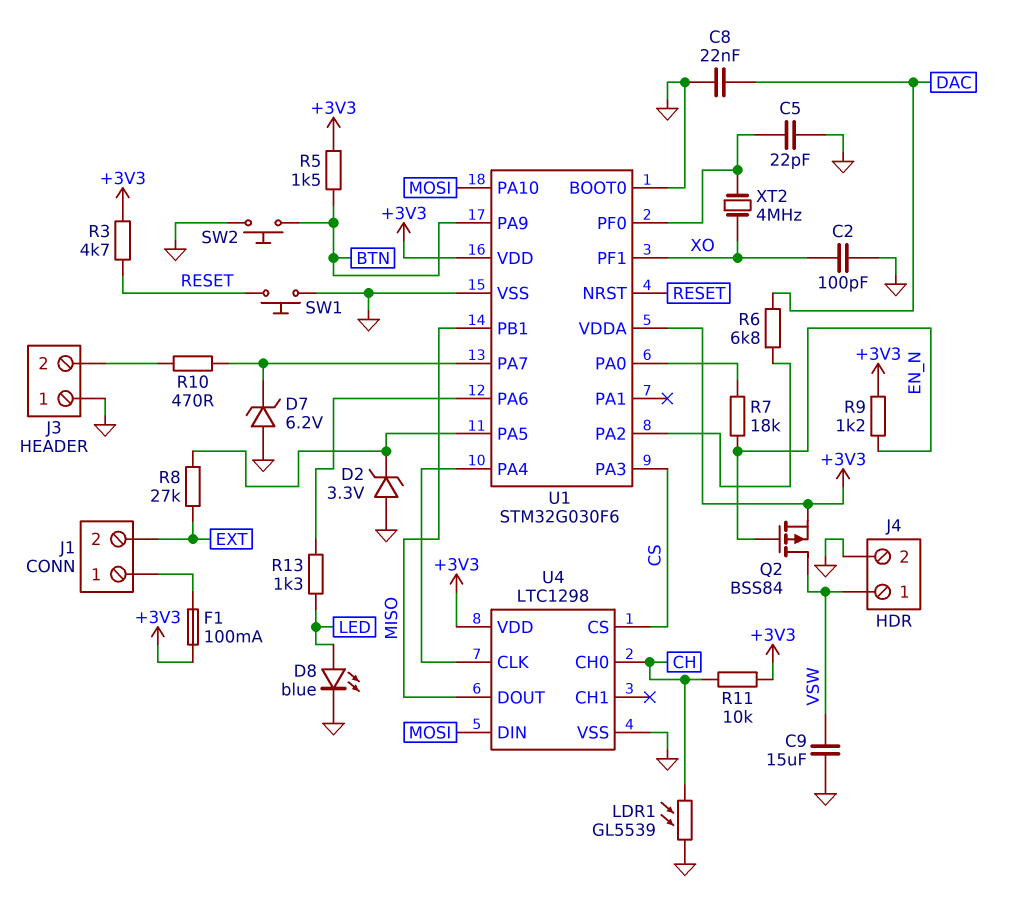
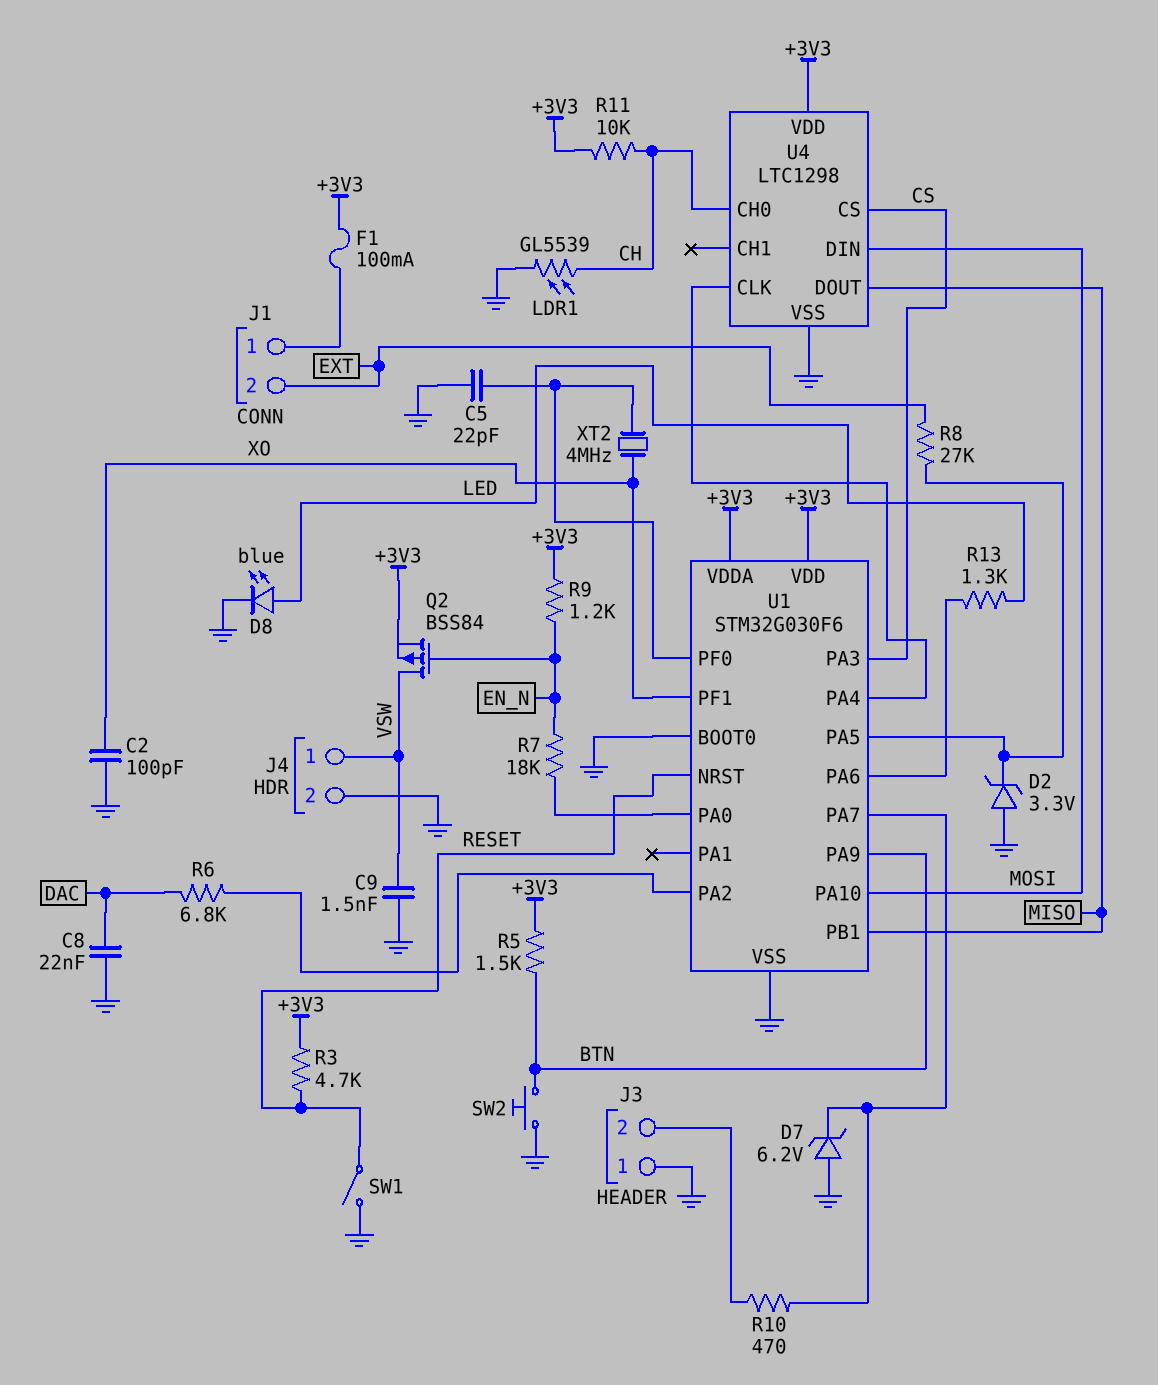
C9: 15uF (GND, VSW) -> 1.5nF (GND, VSW)
SW1: button (GND, RESET) -> switch (GND, RESET)

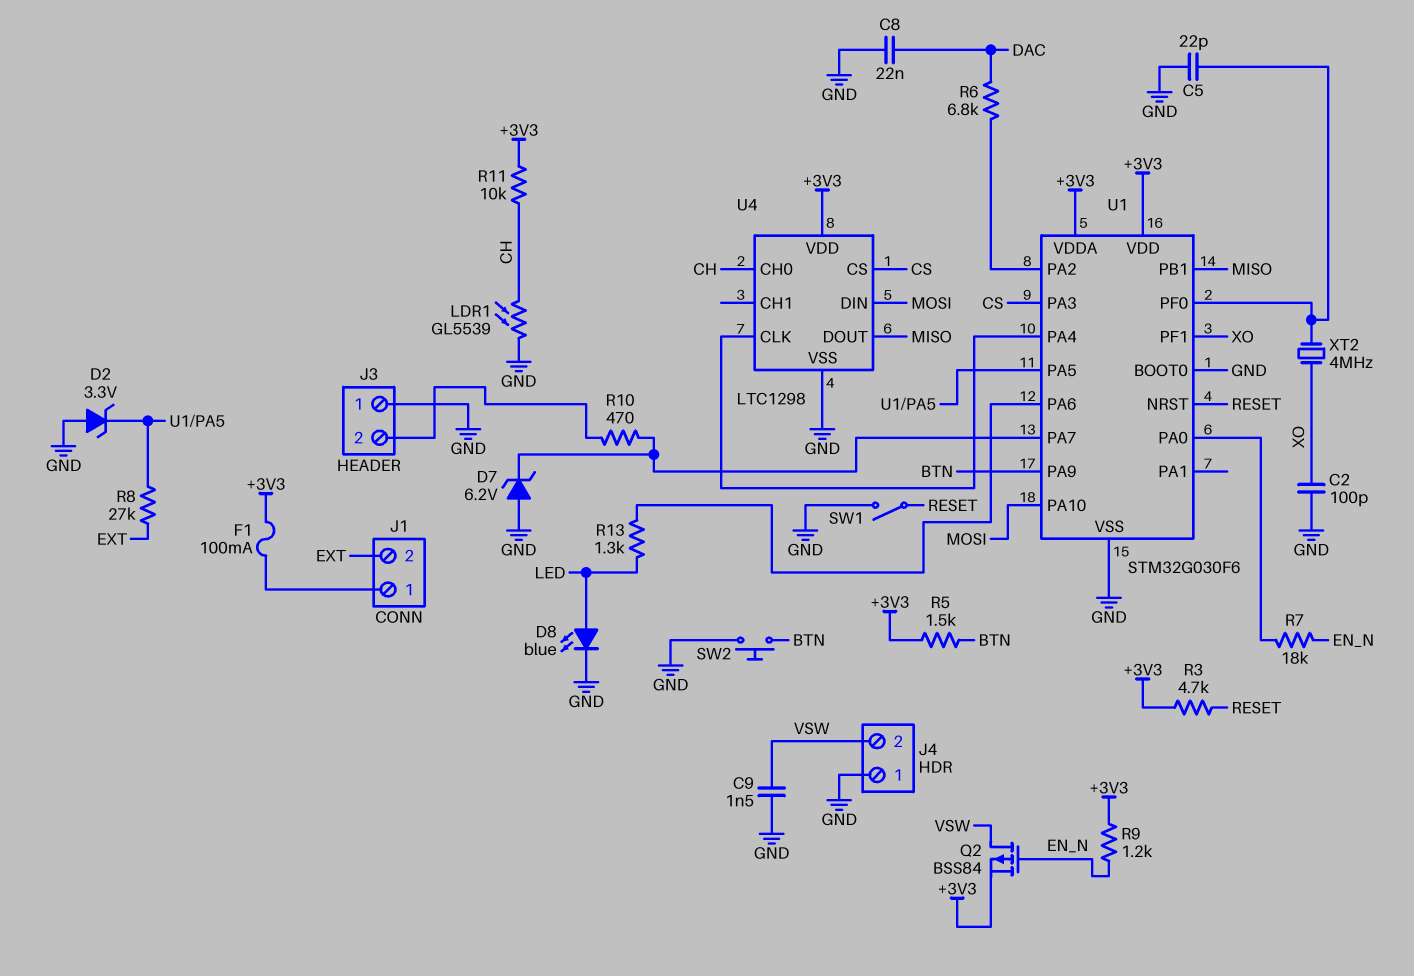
J4 pin 1: VSW -> GND
J4 pin 2: GND -> VSW

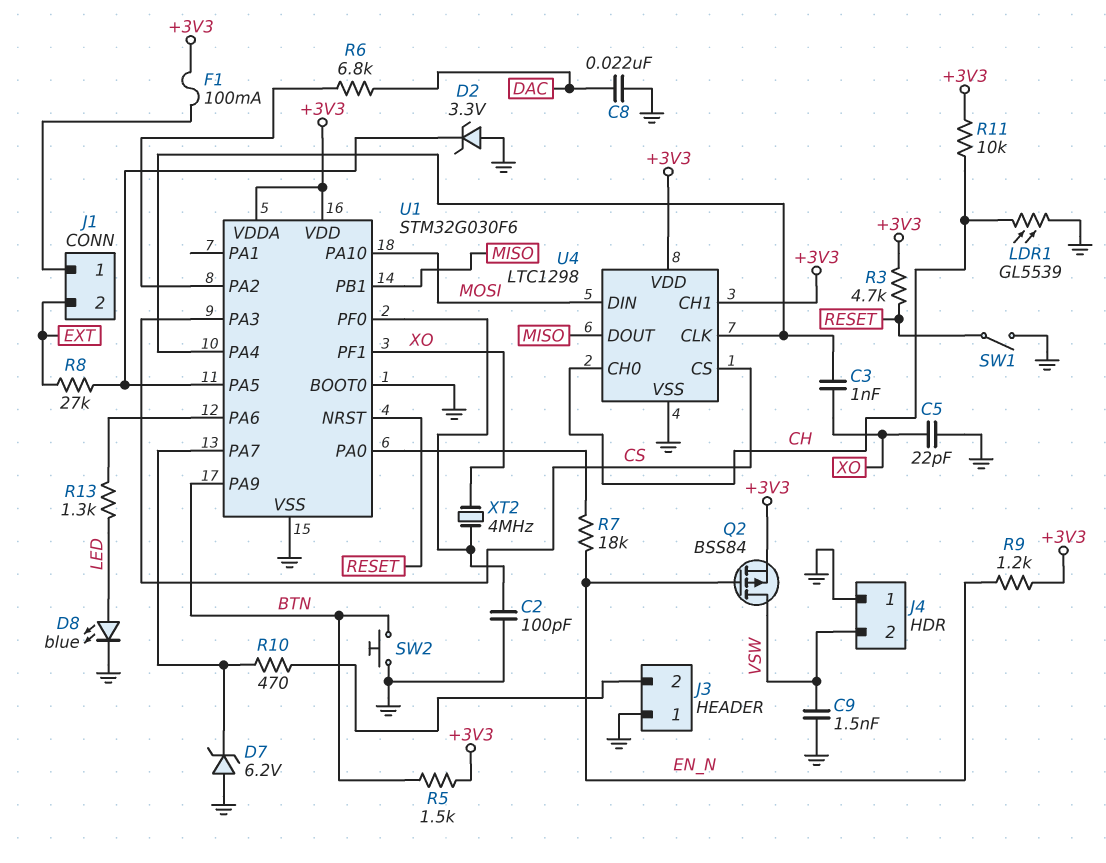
C2: 100pF (GND, XO) -> 100pF (GND, U1/PF0)
C3: none -> 1nF (U1/PA4, XO)
C5: 22pF (GND, U1/PF0) -> 22pF (GND, XO)
U4 pin CH1: none -> +3V3

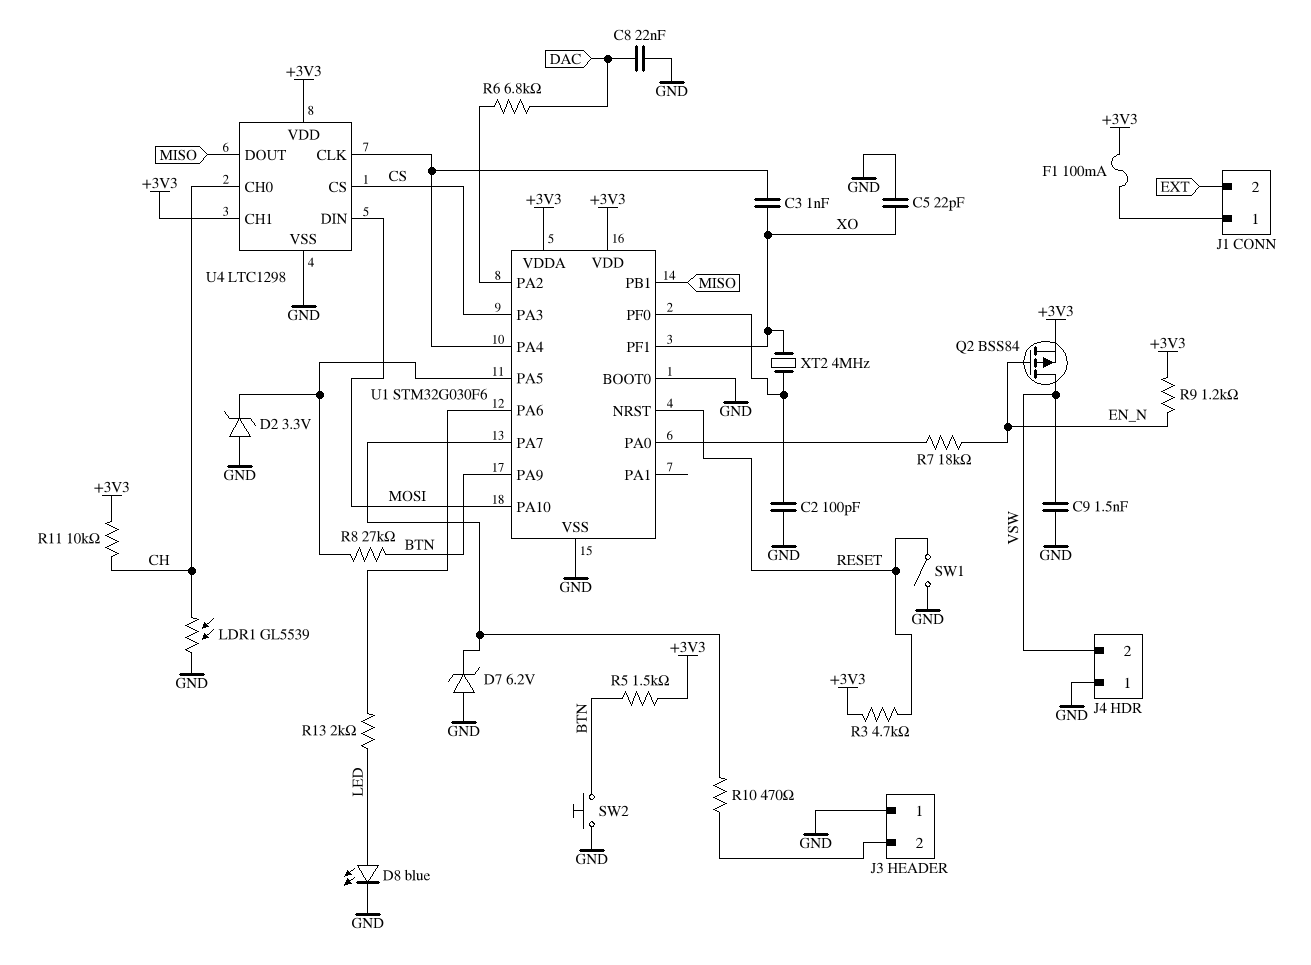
R8: 27k (EXT, U1/PA5) -> 27k (BTN, U1/PA5)
R13: 1.3k (LED, U1/PA6) -> 2k (LED, U1/PA6)

